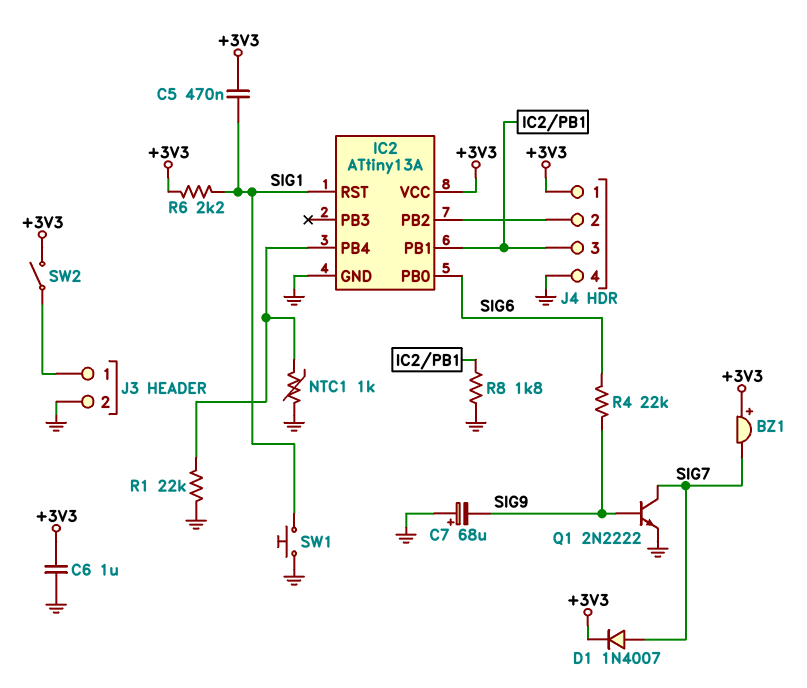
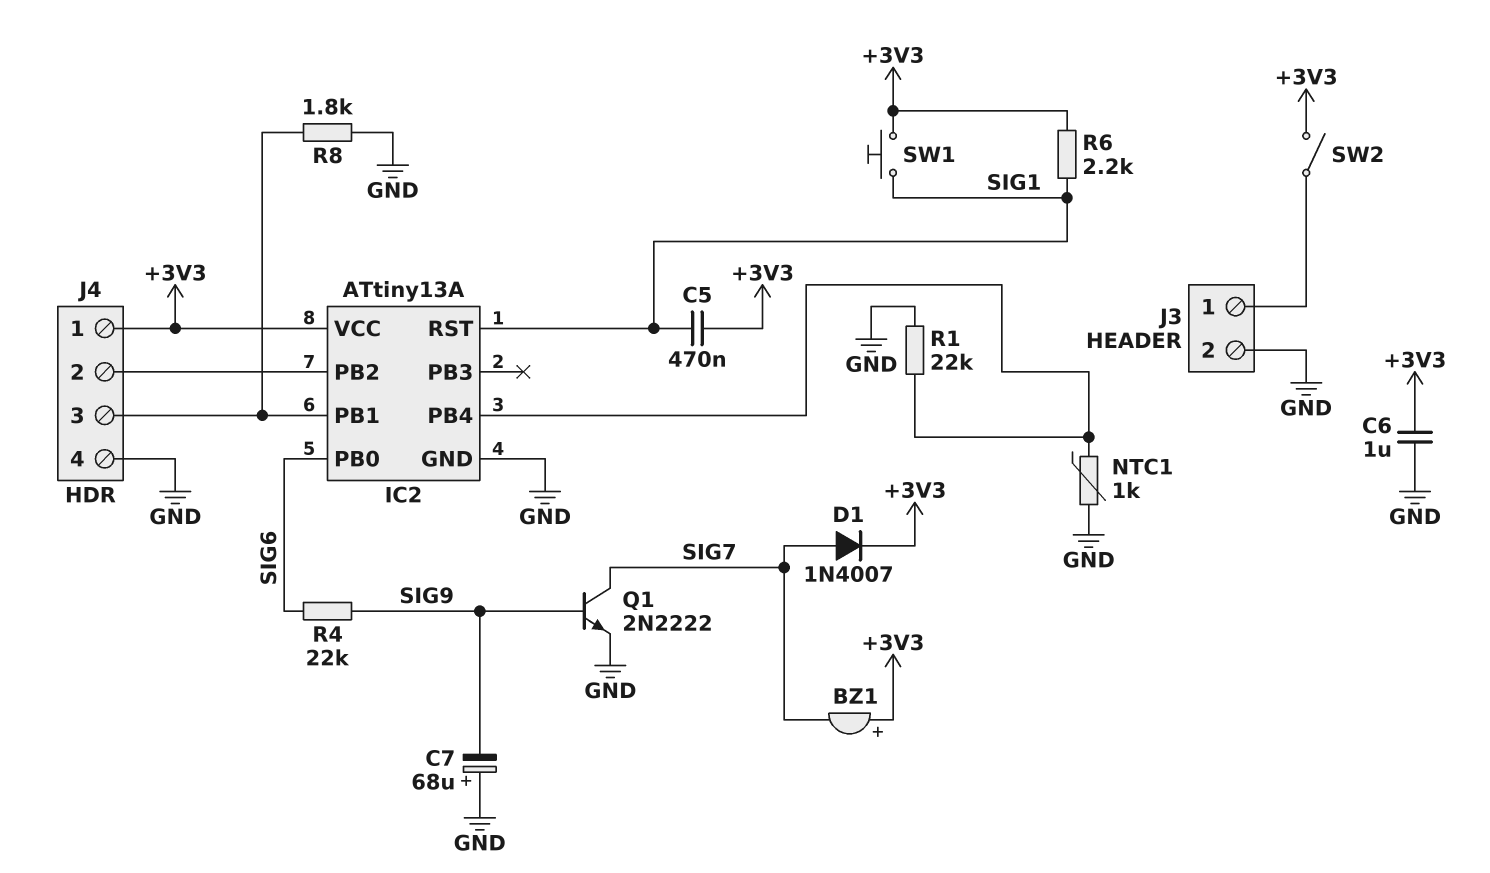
SW1: button (GND, SIG1) -> button (+3V3, SIG1)

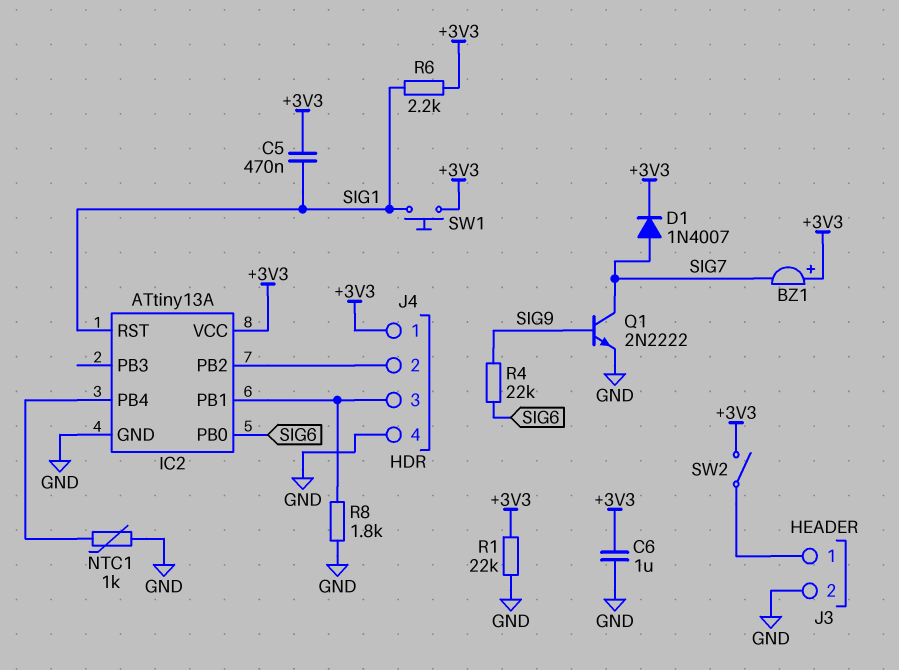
C7: 68uF (plus GND, minus SIG9) -> none
R1: 22k (GND, IC2/PB4) -> 22k (+3V3, GND)

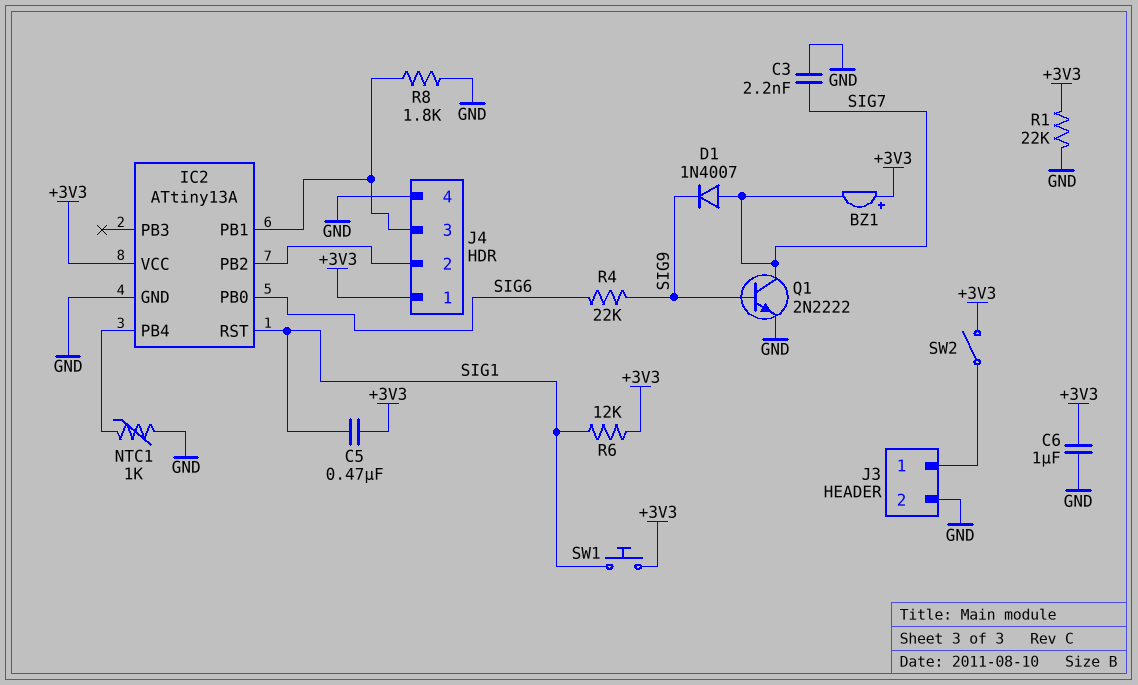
C3: none -> 2.2nF (GND, SIG7)
D1: diode 1N4007 (A SIG7, K +3V3) -> diode 1N4007 (A SIG7, K SIG9)
R6: 2.2k (+3V3, SIG1) -> 12k (+3V3, SIG1)

